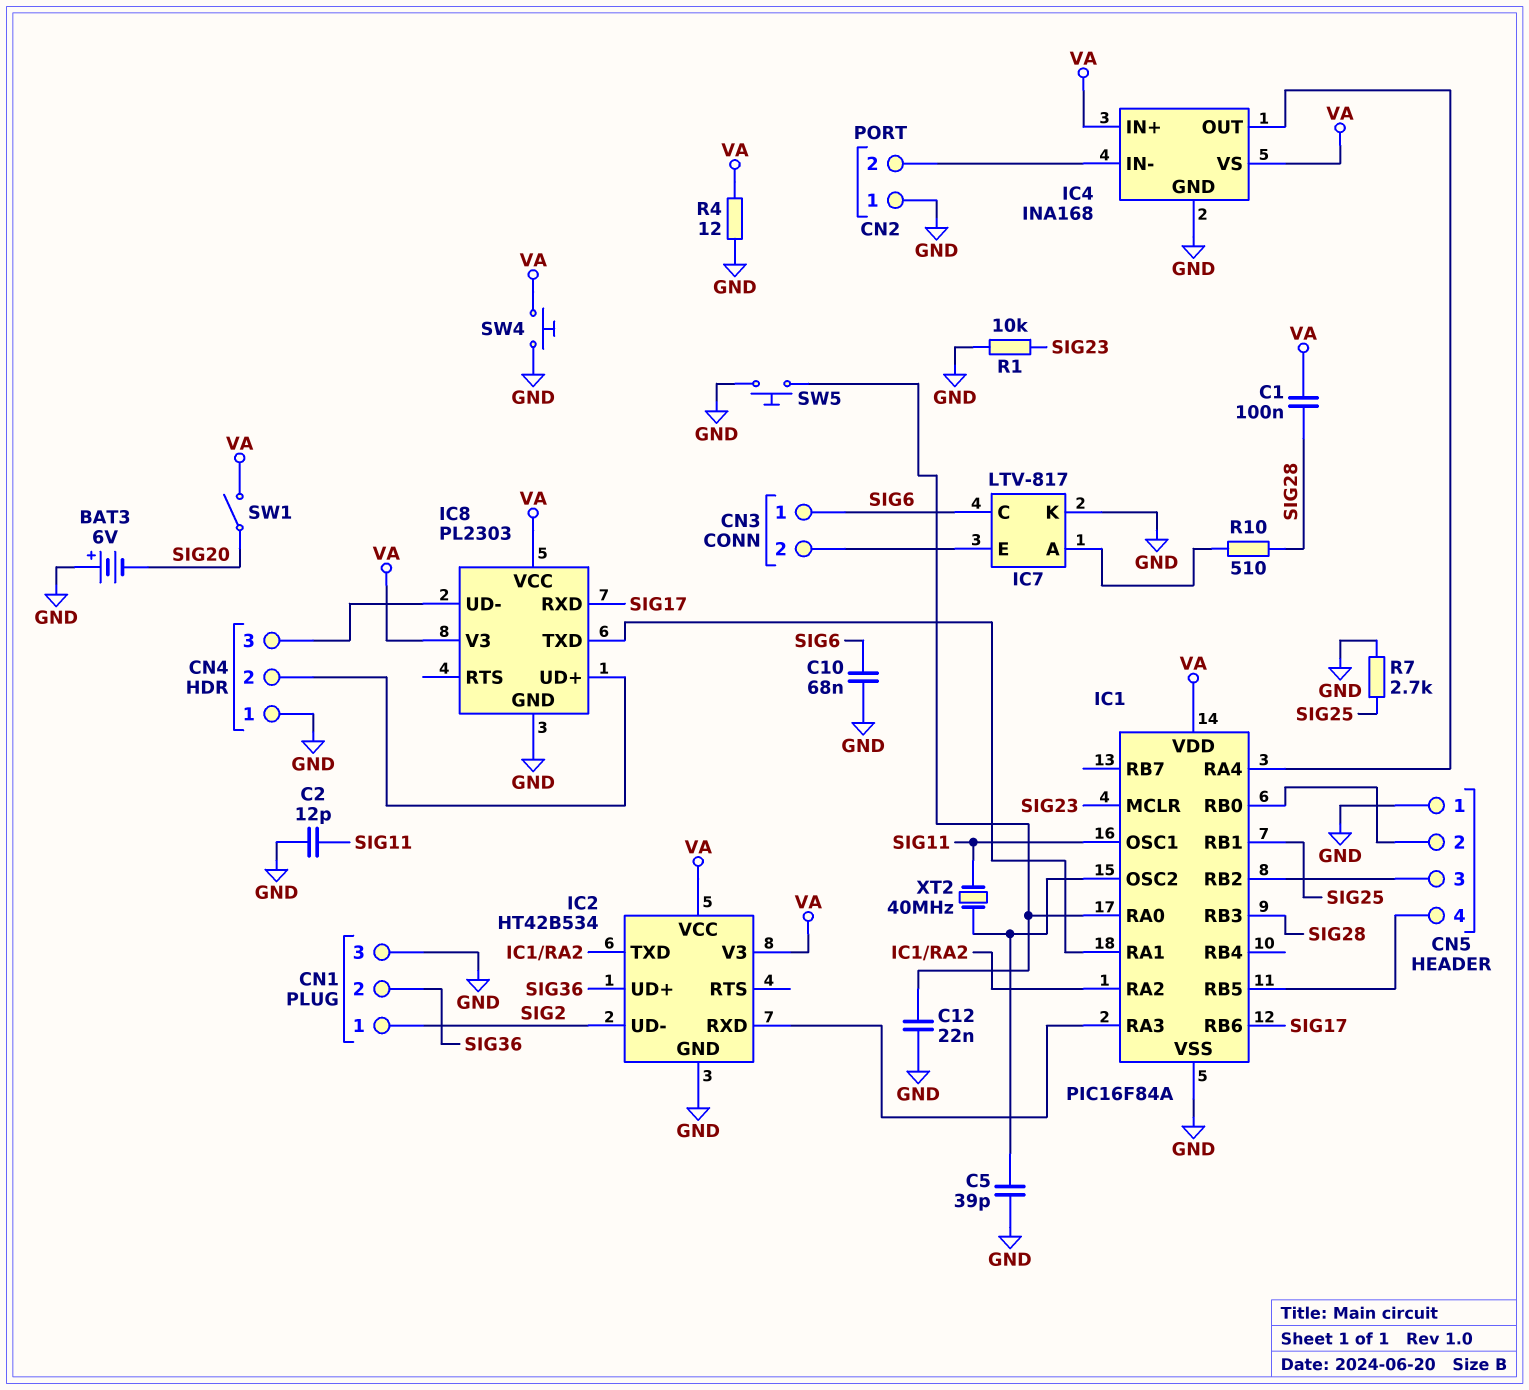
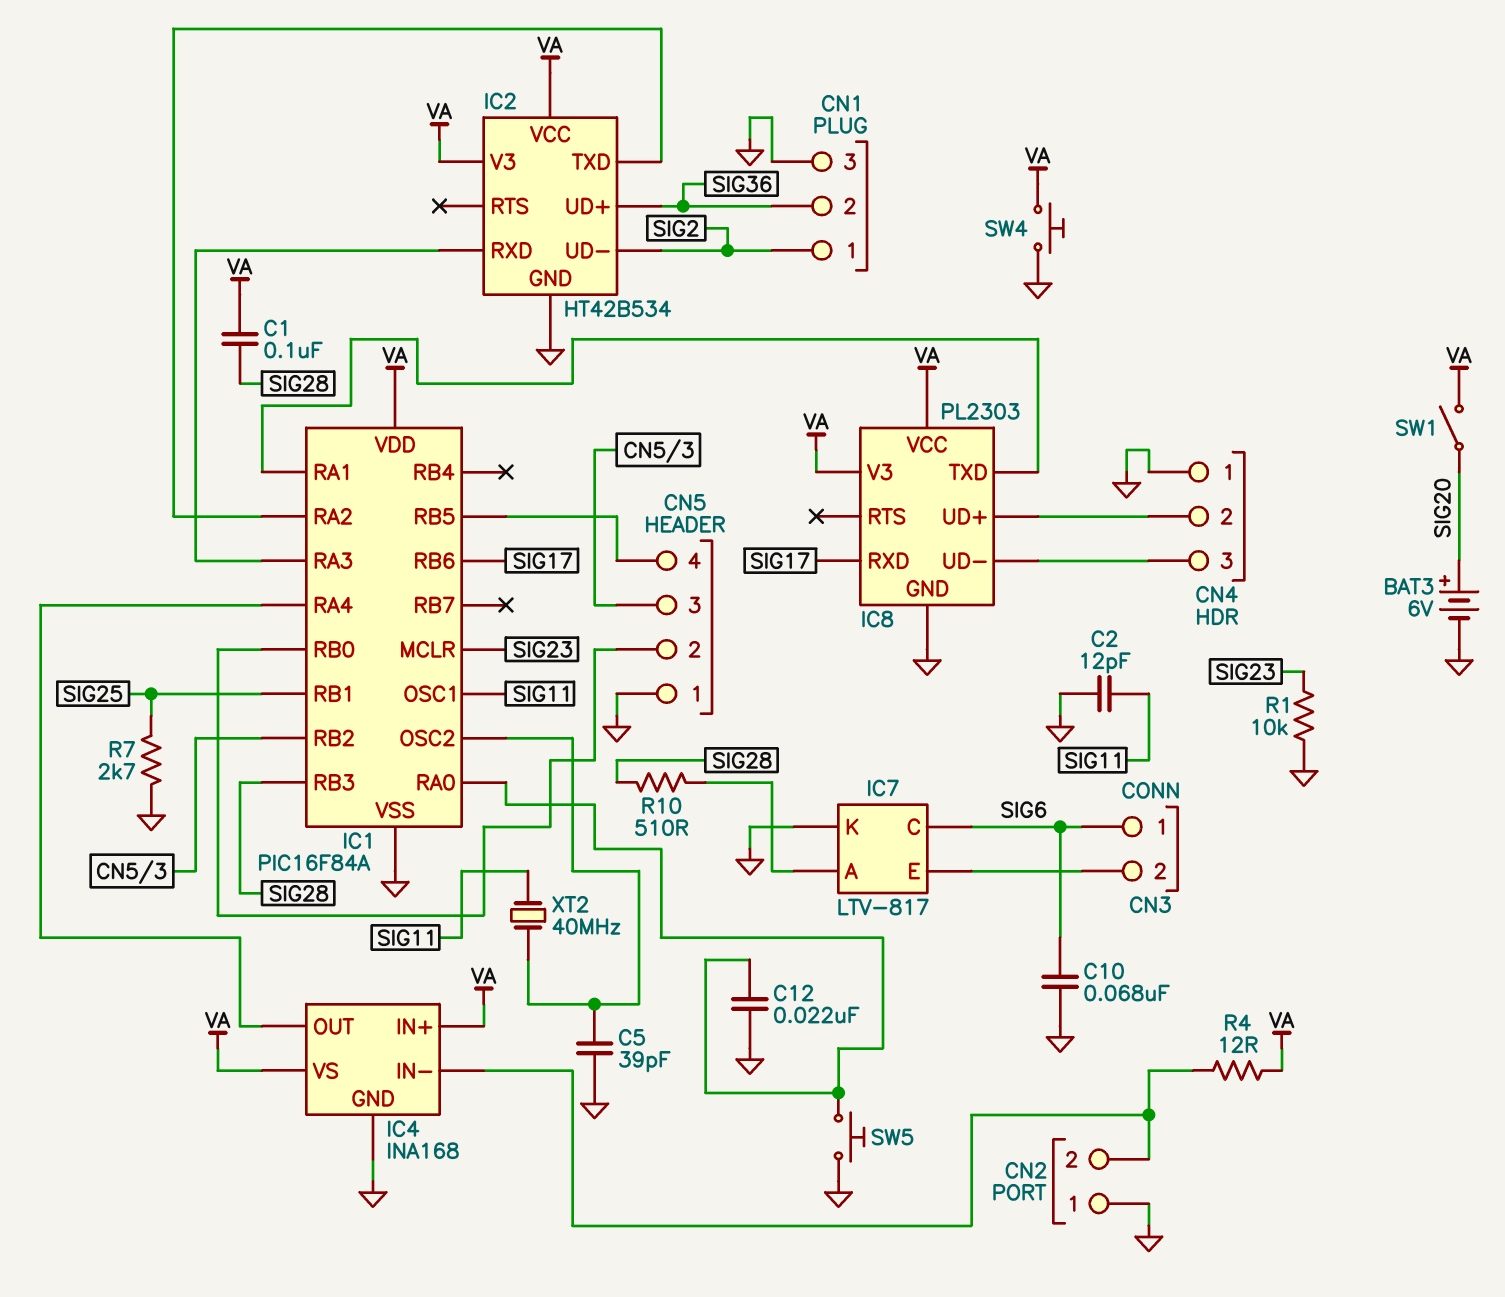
BAT3: 6V (plus GND, minus SIG20) -> 6V (plus SIG20, minus GND)
R4: 12 (GND, VA) -> 12 (CN2/2, VA)

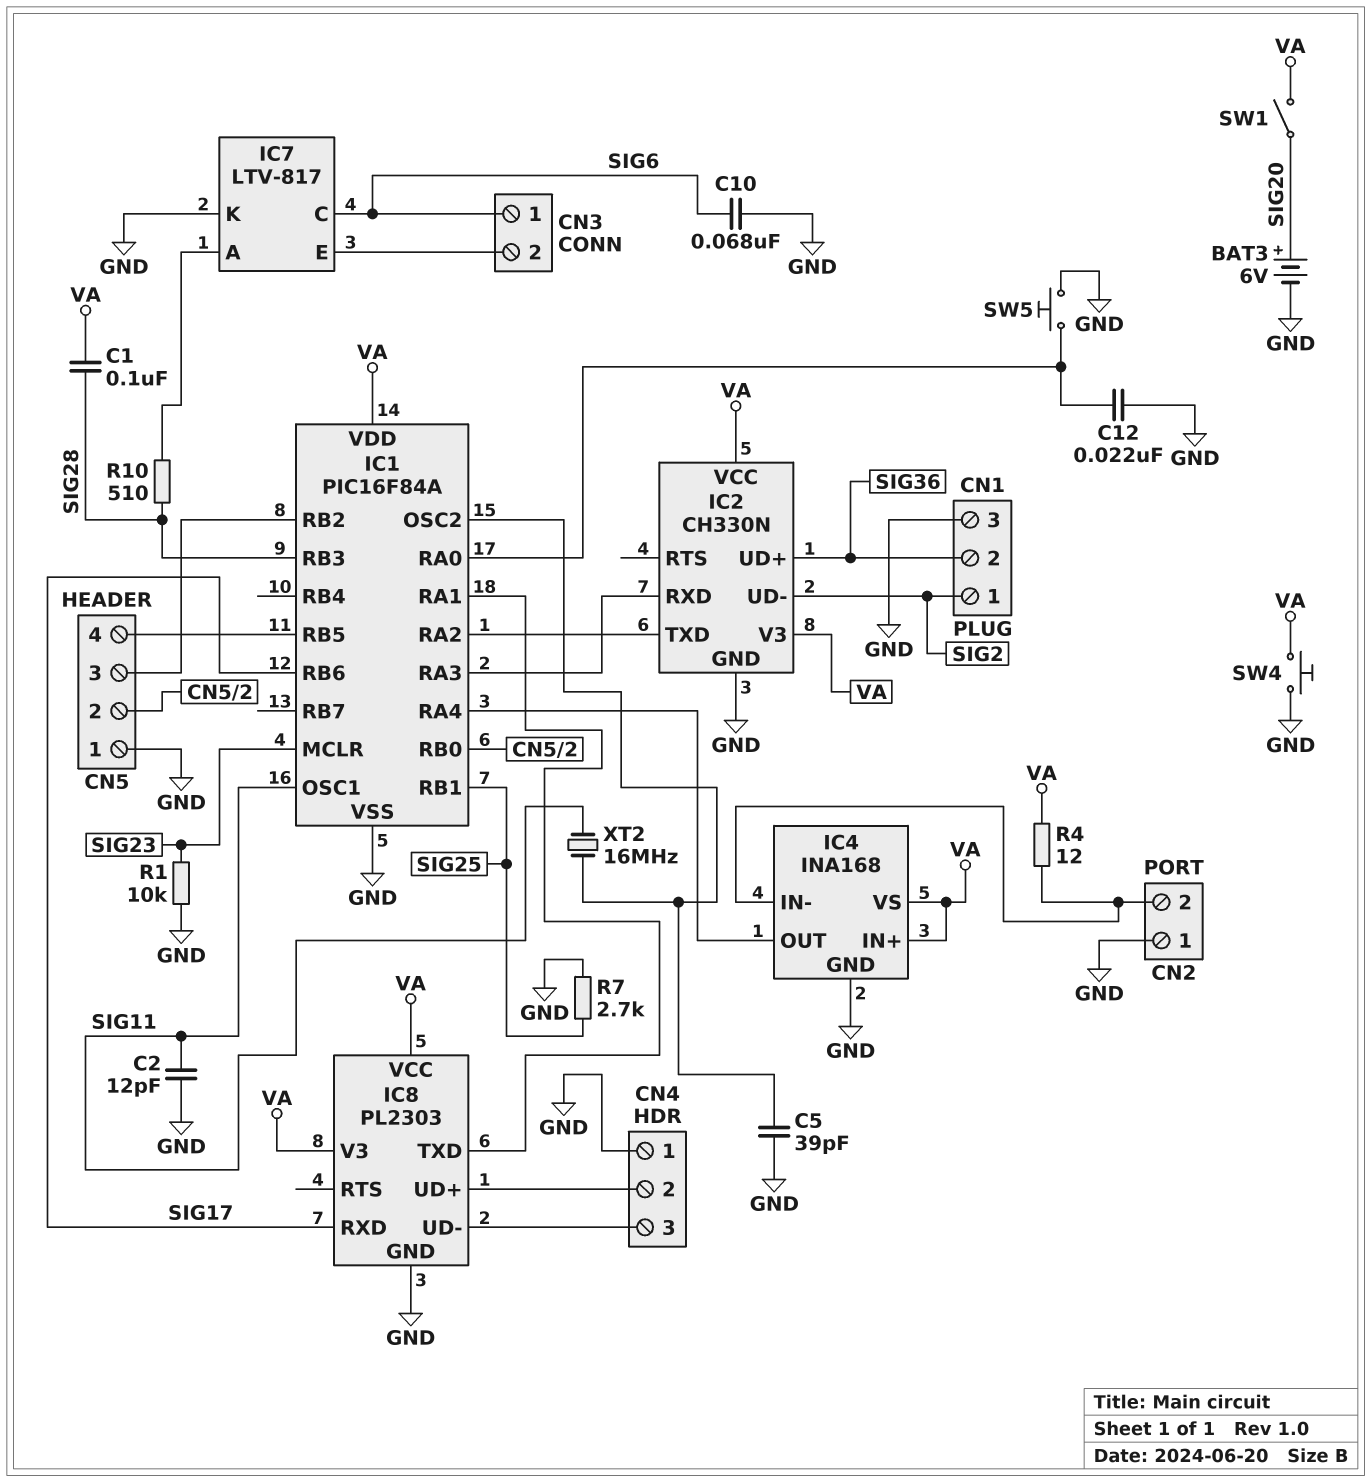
IC2: HT42B534 -> CH330N
XT2: 40MHz (IC1/OSC2, SIG11) -> 16MHz (IC1/OSC2, SIG11)

